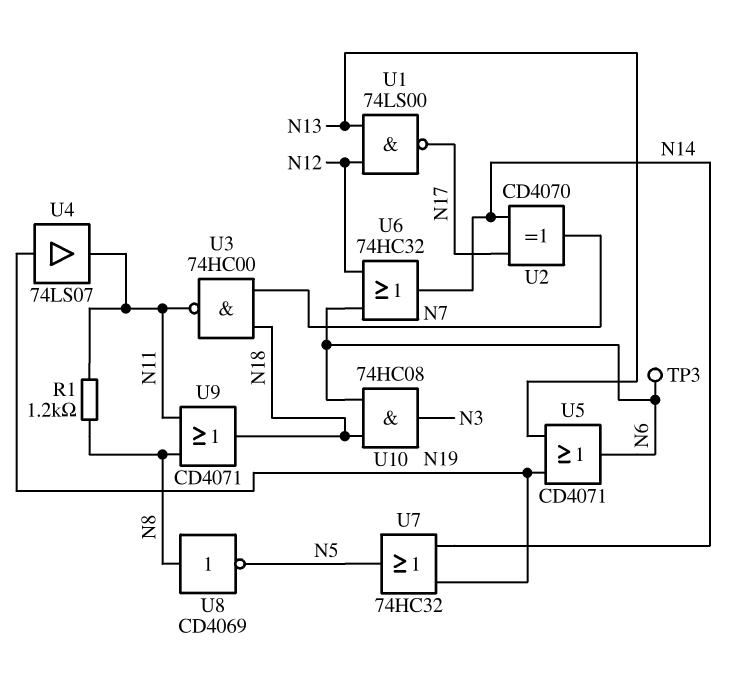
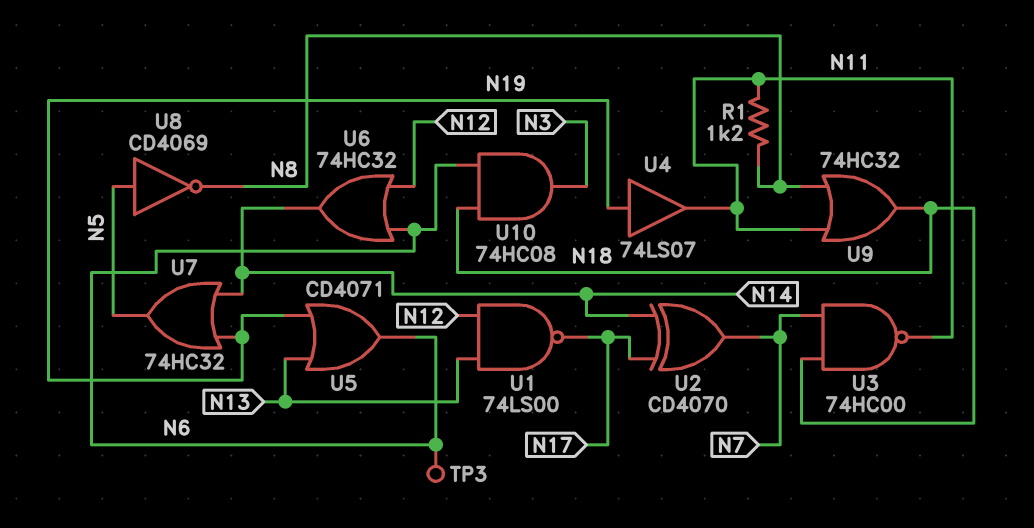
U8: NOT CD4069 (in N8, out N5) -> NOT CD4069 (in N5, out N8)
U9: OR CD4071 (in N8, in N11, out N18) -> OR 74HC32 (in N8, in N11, out N18)

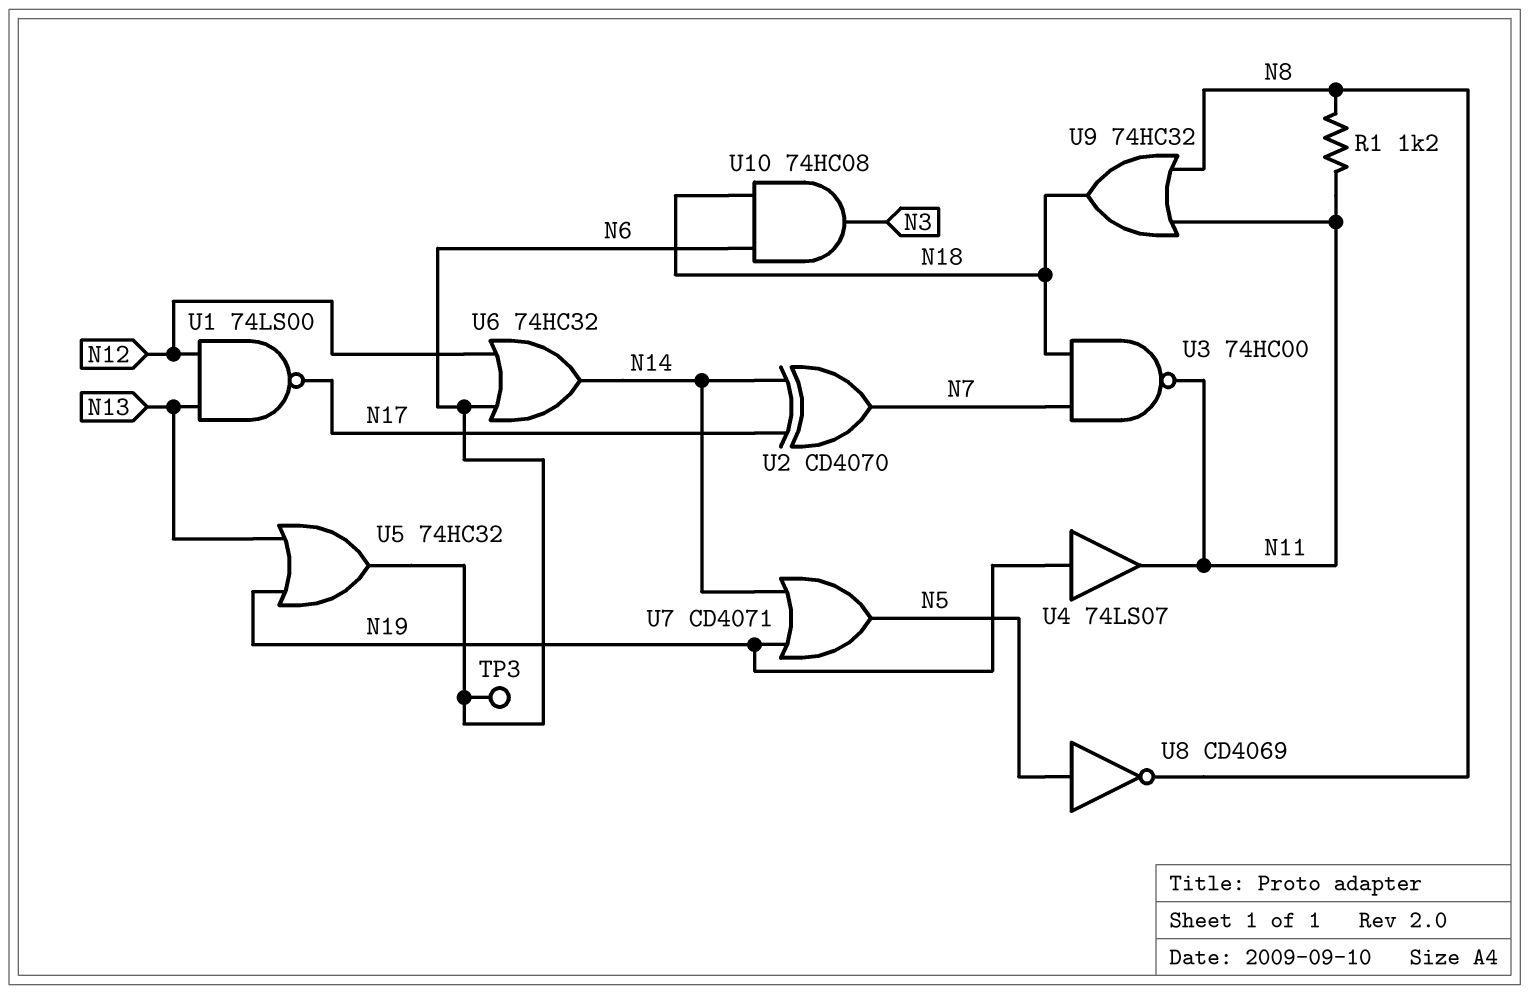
U5: OR CD4071 (in N13, in N19, out N6) -> OR 74HC32 (in N13, in N19, out N6)
U7: OR 74HC32 (in N14, in N19, out N5) -> OR CD4071 (in N14, in N19, out N5)

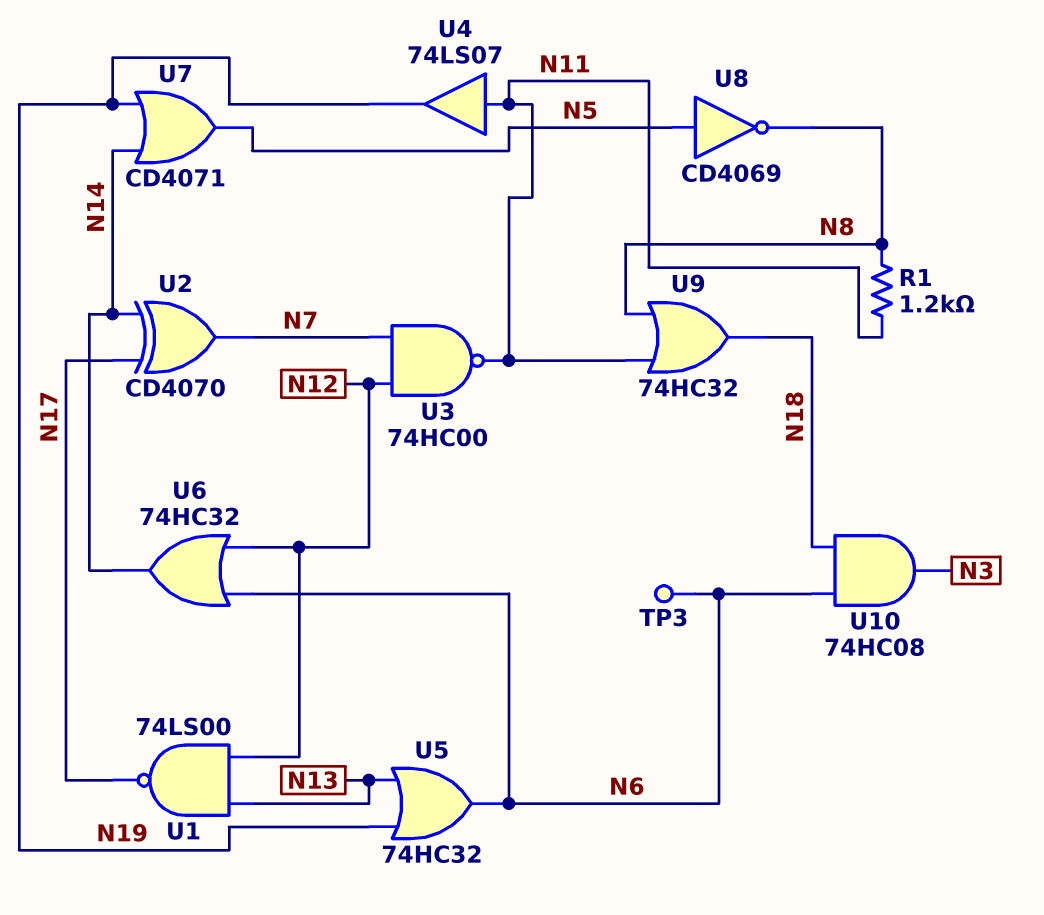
U3: NAND 74HC00 (in N7, in N18, out N11) -> NAND 74HC00 (in N7, in N12, out N11)
U4: buffer 74LS07 (in N19, out N11) -> buffer 74LS07 (in N11, out N19)

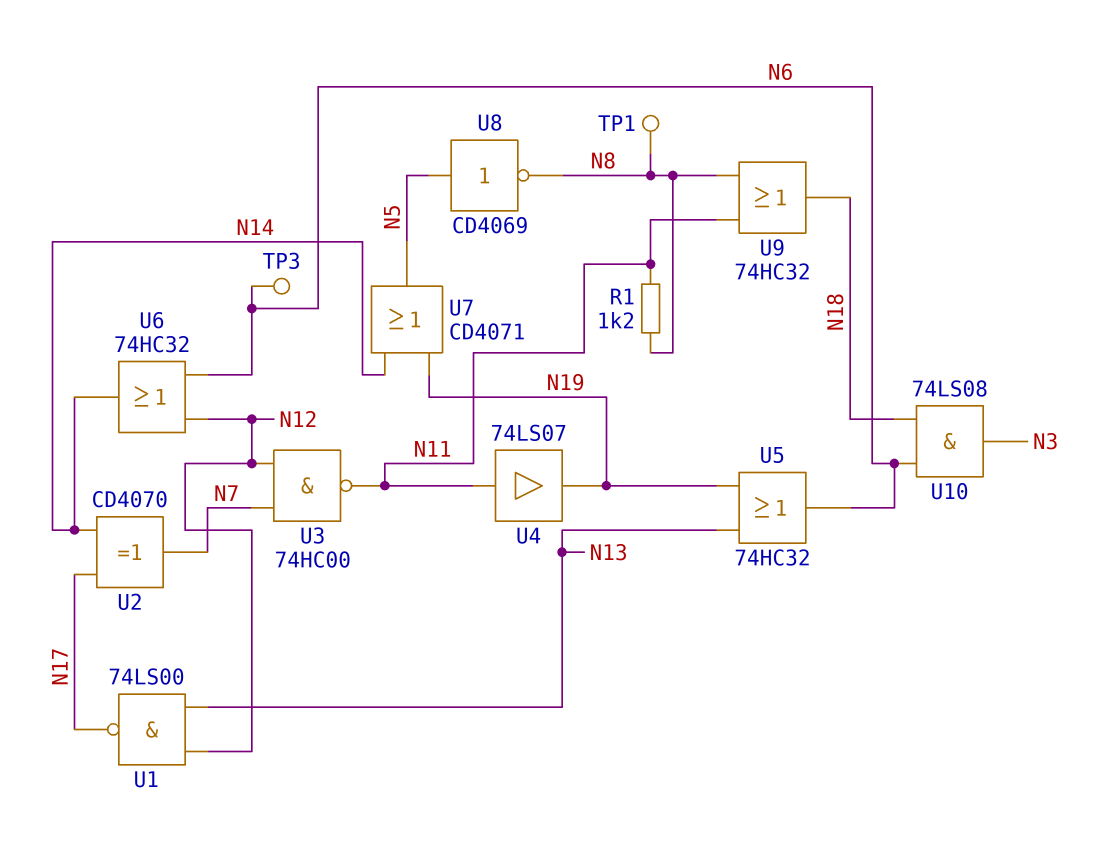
TP1: none -> test point (N8)
U10: AND 74HC08 (in N6, in N18, out N3) -> AND 74LS08 (in N6, in N18, out N3)

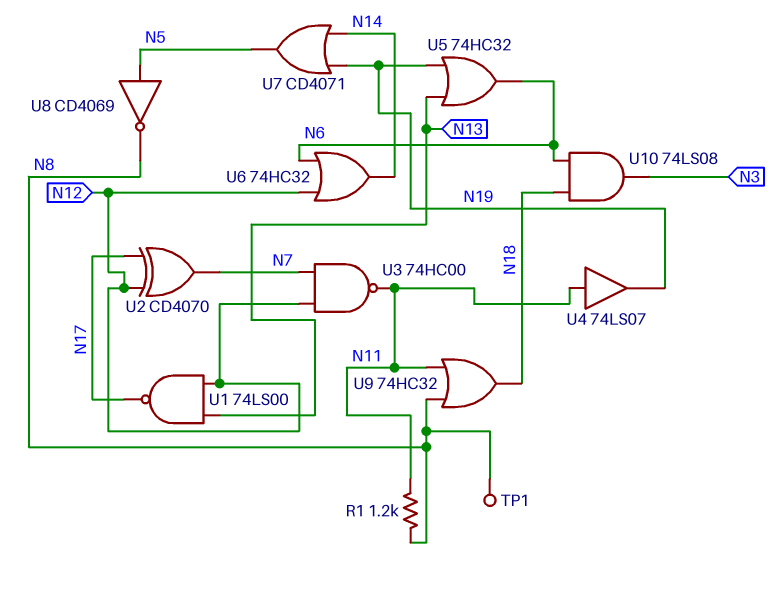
TP3: test point (N6) -> none
U2: XOR CD4070 (in N14, in N17, out N7) -> XOR CD4070 (in N12, in N17, out N7)

